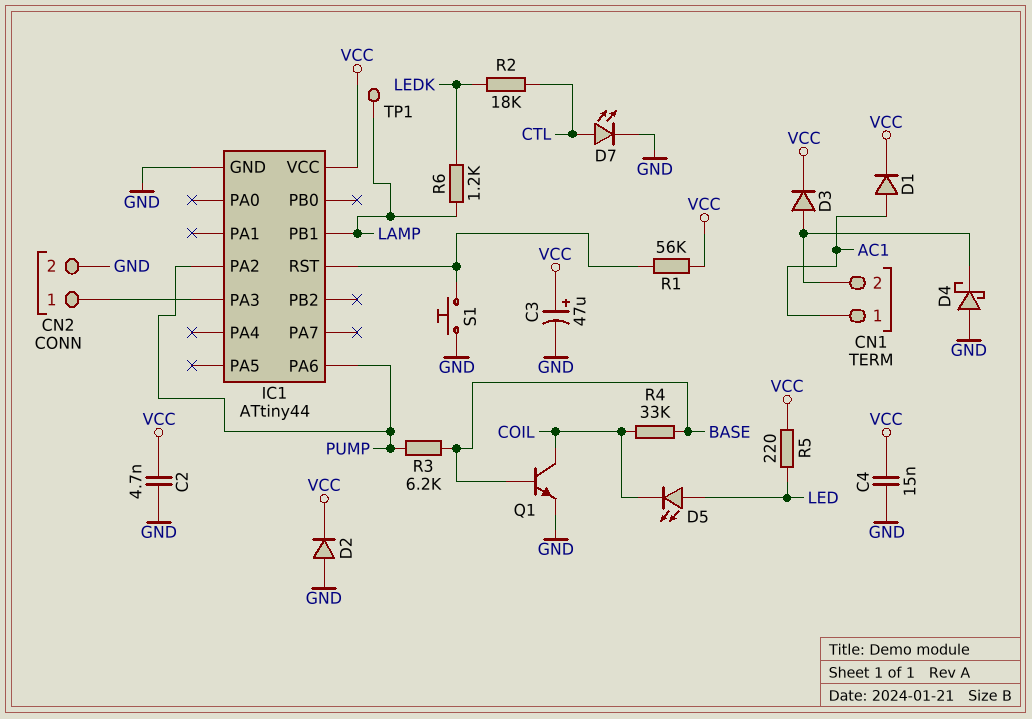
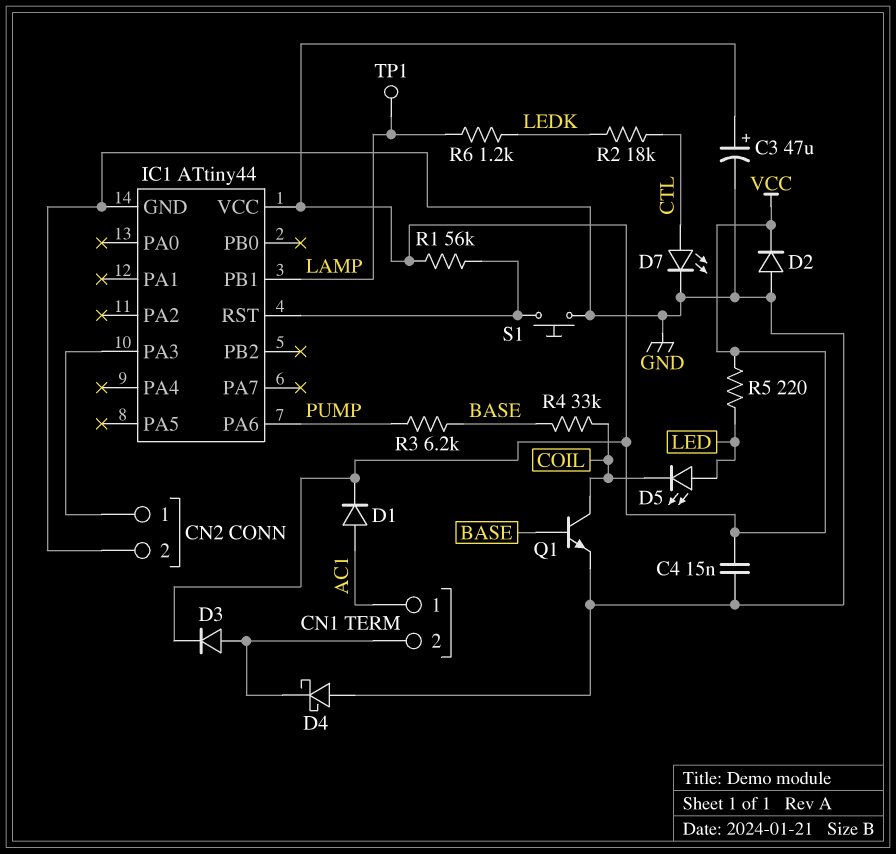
C2: 4.7nF (GND, VCC) -> none
IC1 pin PA2: PUMP -> none

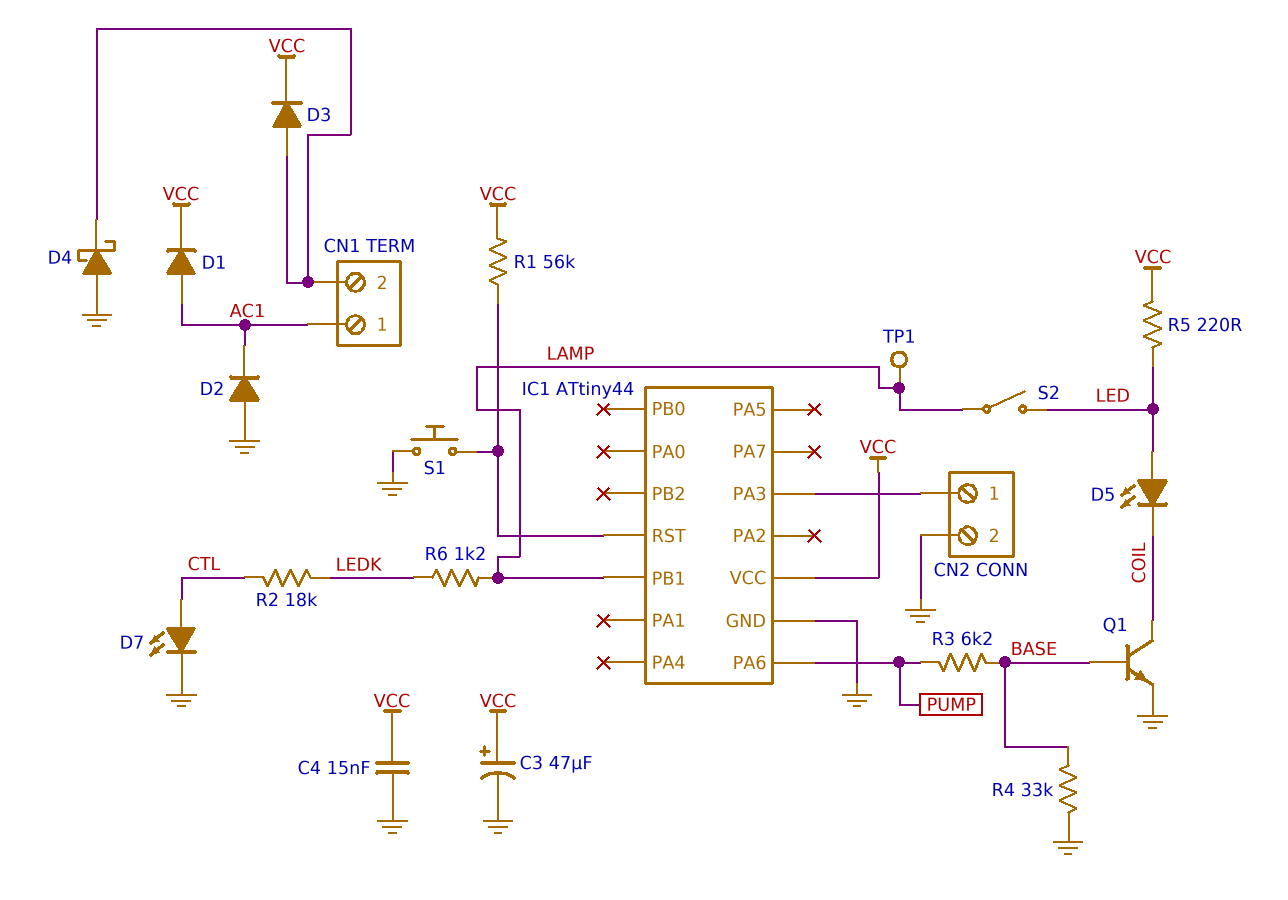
D2: diode (A GND, K VCC) -> diode (A GND, K AC1)
R4: 33k (BASE, COIL) -> 33k (BASE, GND)
S2: none -> switch (LAMP, LED)

